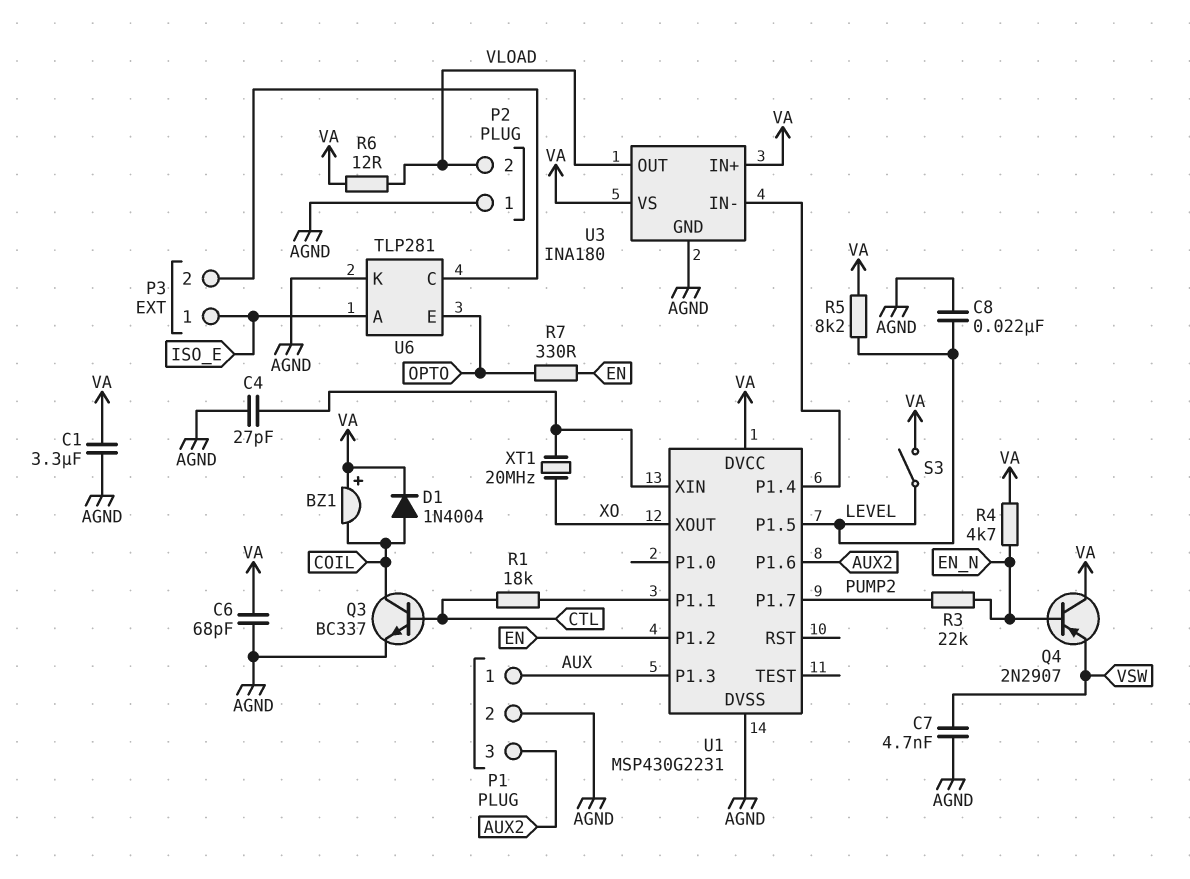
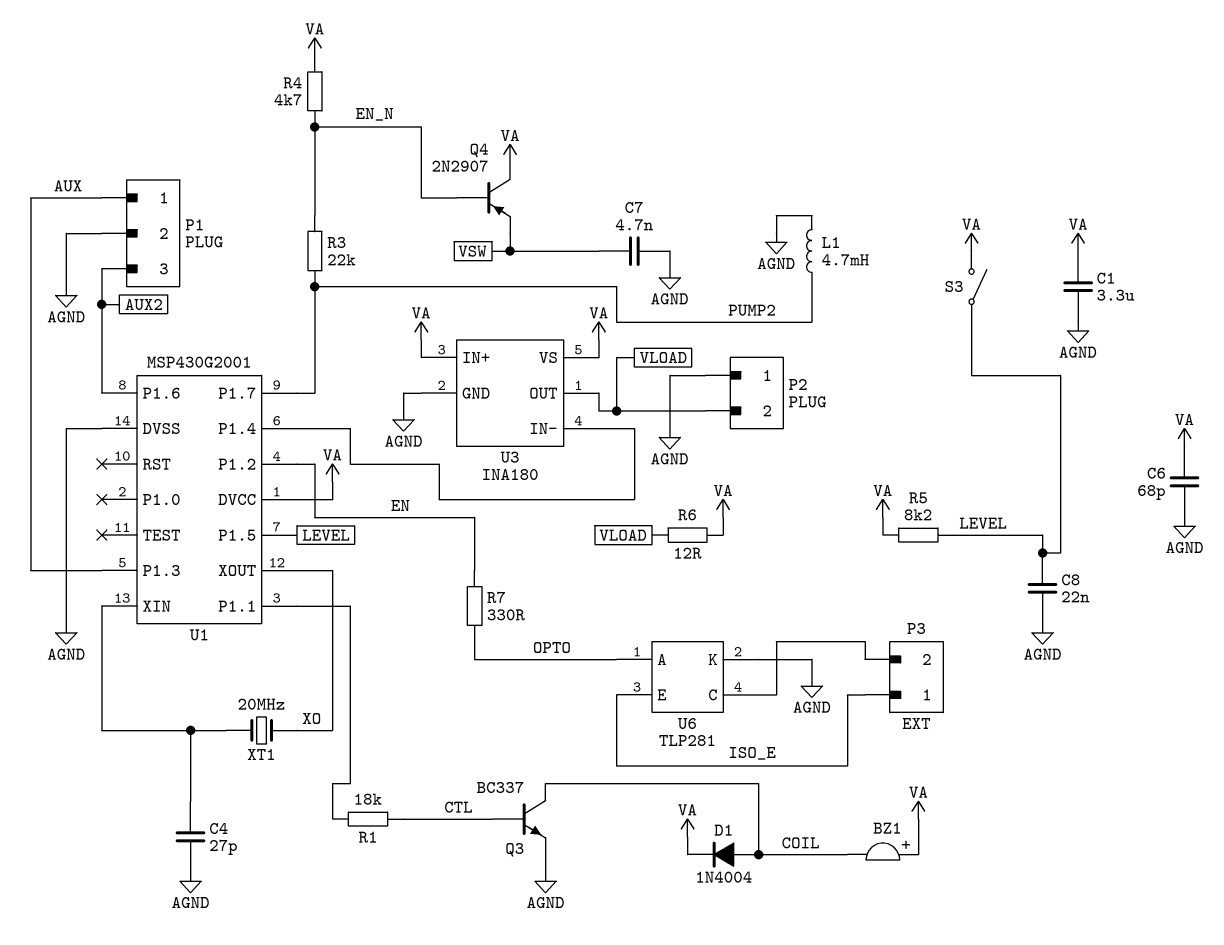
L1: none -> 4.7mH (AGND, PUMP2)
U1: MSP430G2231 -> MSP430G2001
U6 pin A: ISO_E -> OPTO
U6 pin E: OPTO -> ISO_E

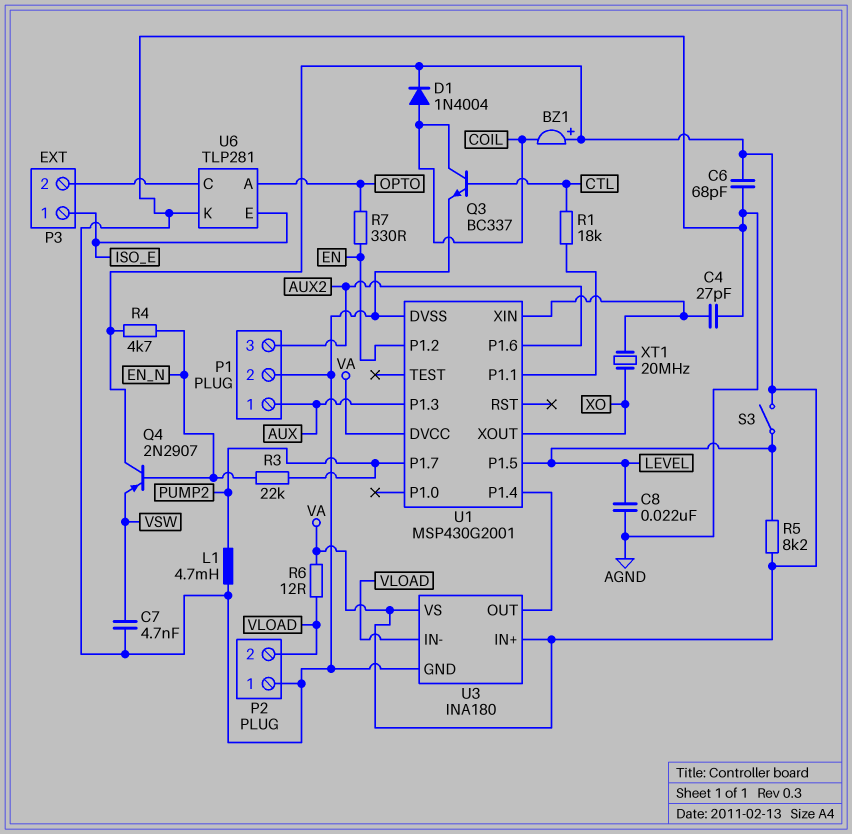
C1: 3.3uF (AGND, VA) -> none
U3 pin IN-: U1/P1.4 -> VLOAD
U3 pin OUT: VLOAD -> U1/P1.4

